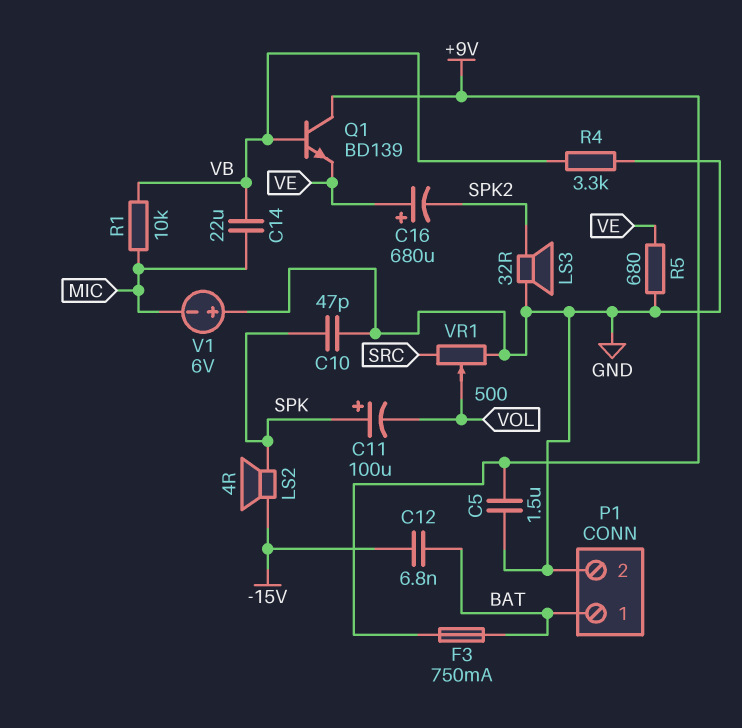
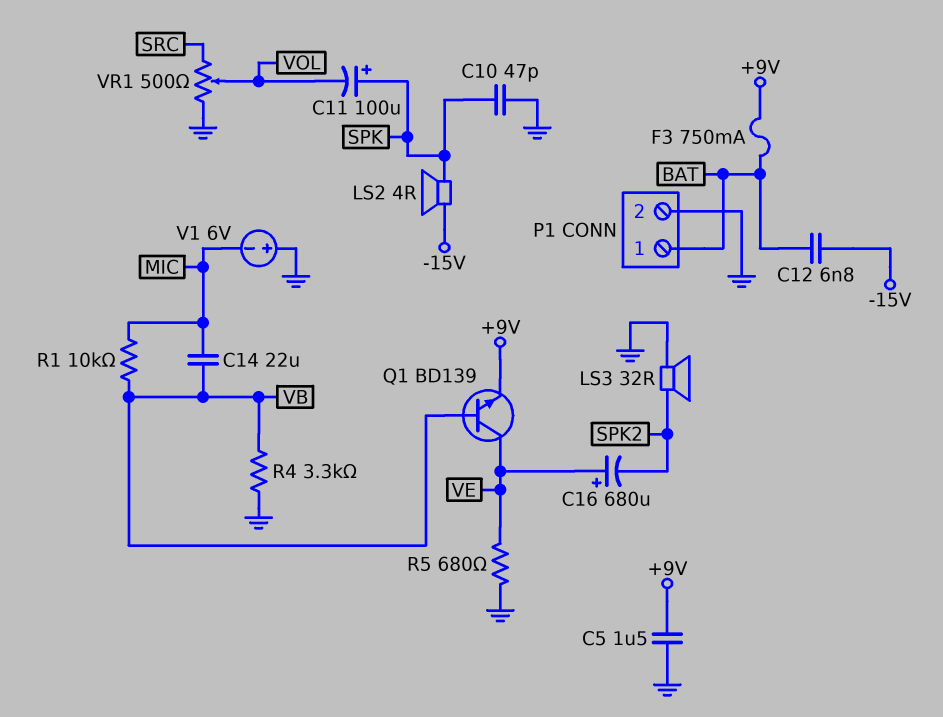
Q1: NPN BD139 (B VB, C +9V, E VE) -> NPN BD139 (B VB, C VE, E +9V)

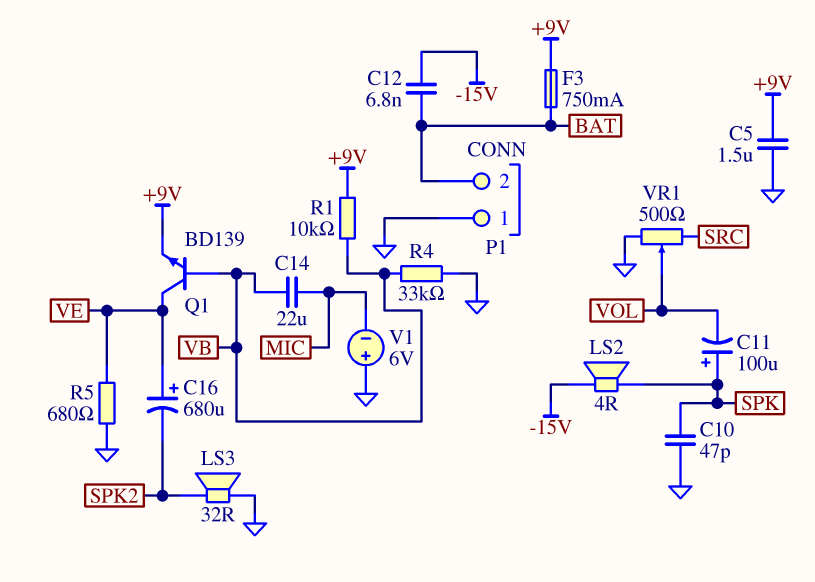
P1 pin 1: BAT -> GND
P1 pin 2: GND -> BAT
R1: 10k (MIC, VB) -> 10k (+9V, VB)
R4: 3.3k (GND, VB) -> 33k (GND, VB)

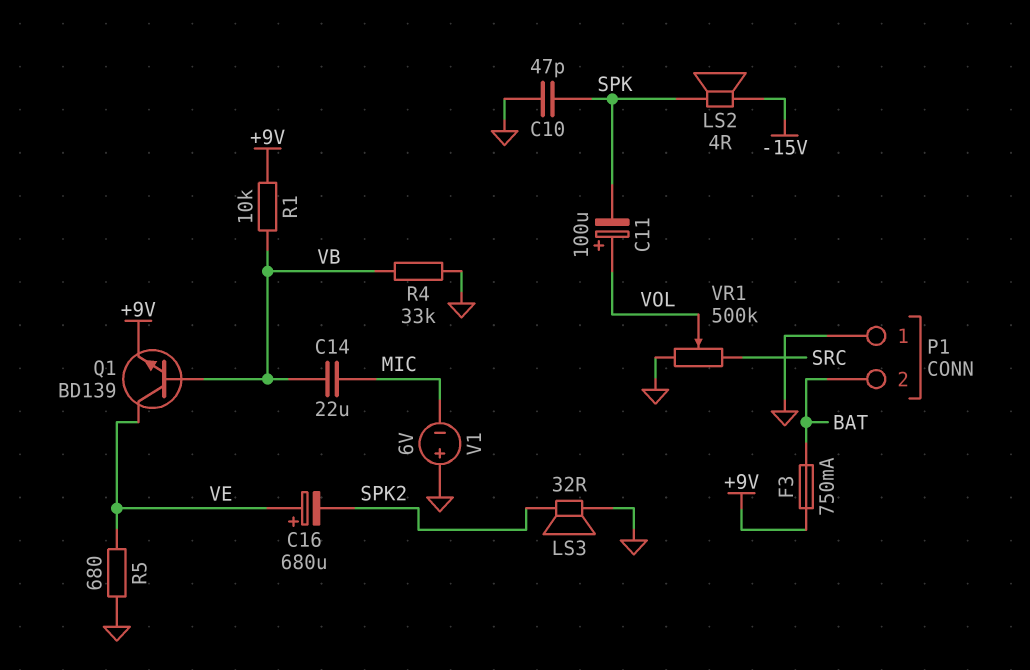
C5: 1.5uF (+9V, GND) -> none
C11: 100uF (plus SPK, minus VOL) -> 100uF (plus VOL, minus SPK)
C12: 6.8nF (-15V, BAT) -> none
VR1: 500 (GND, SRC, wiper VOL) -> 500k (GND, SRC, wiper VOL)

